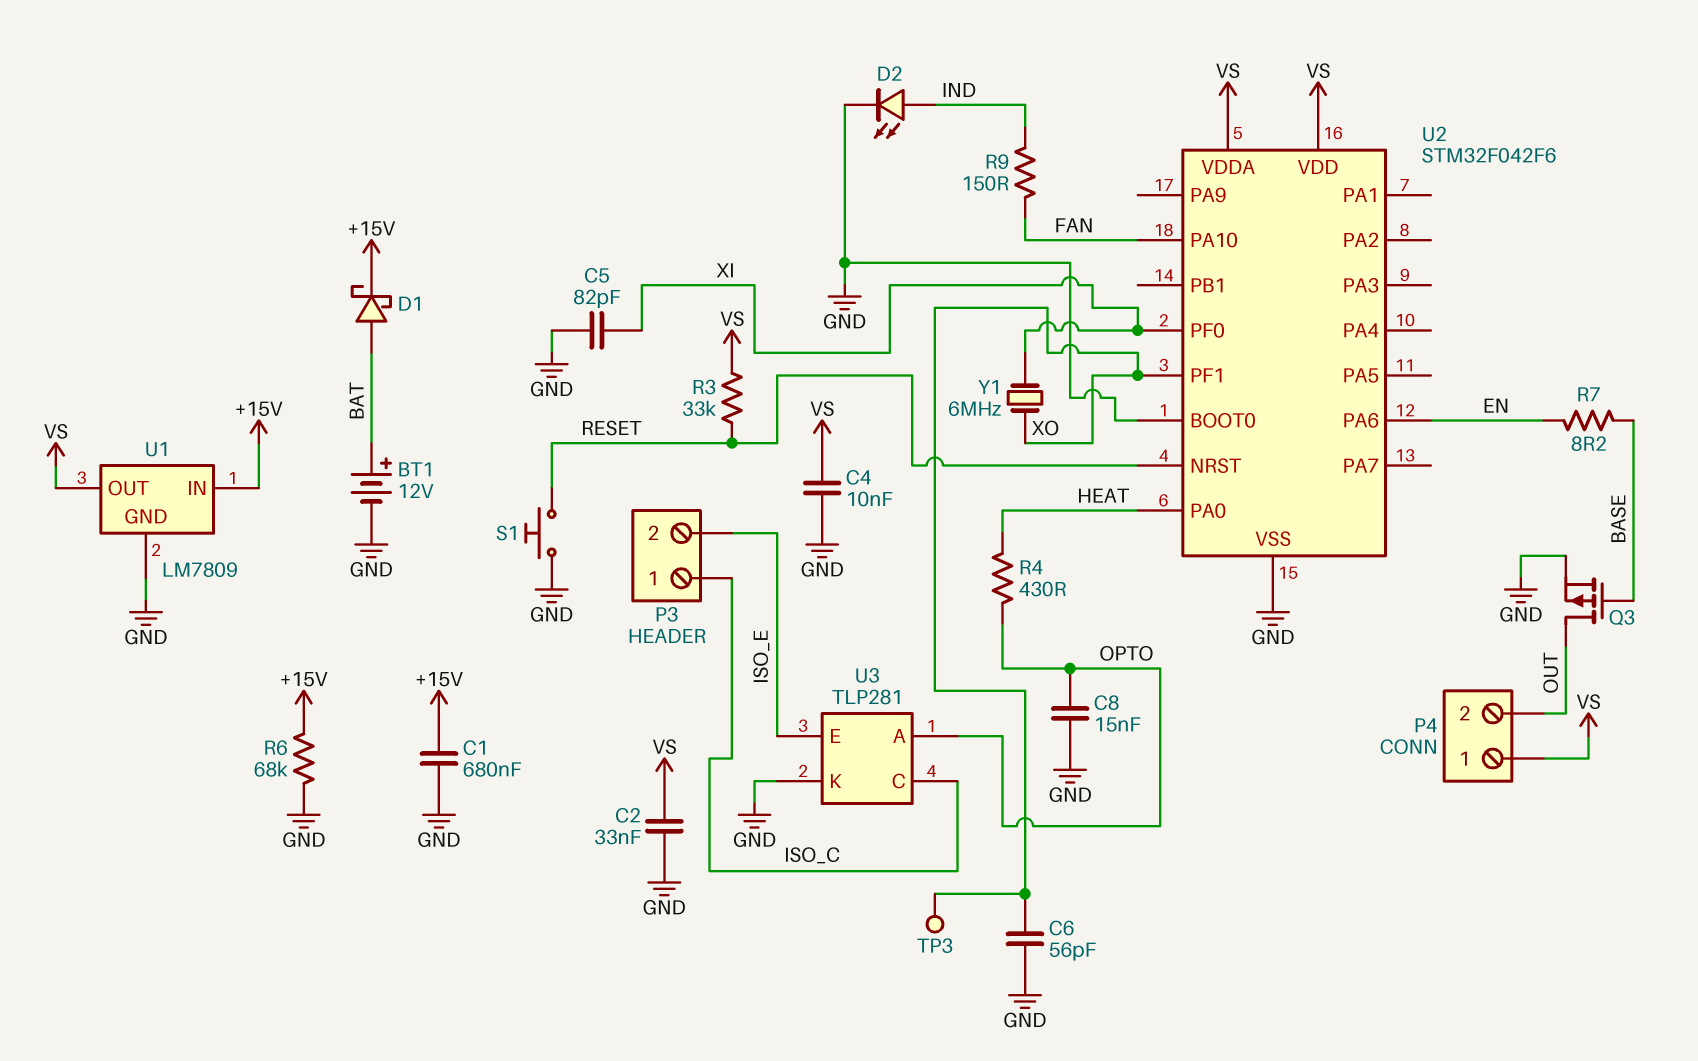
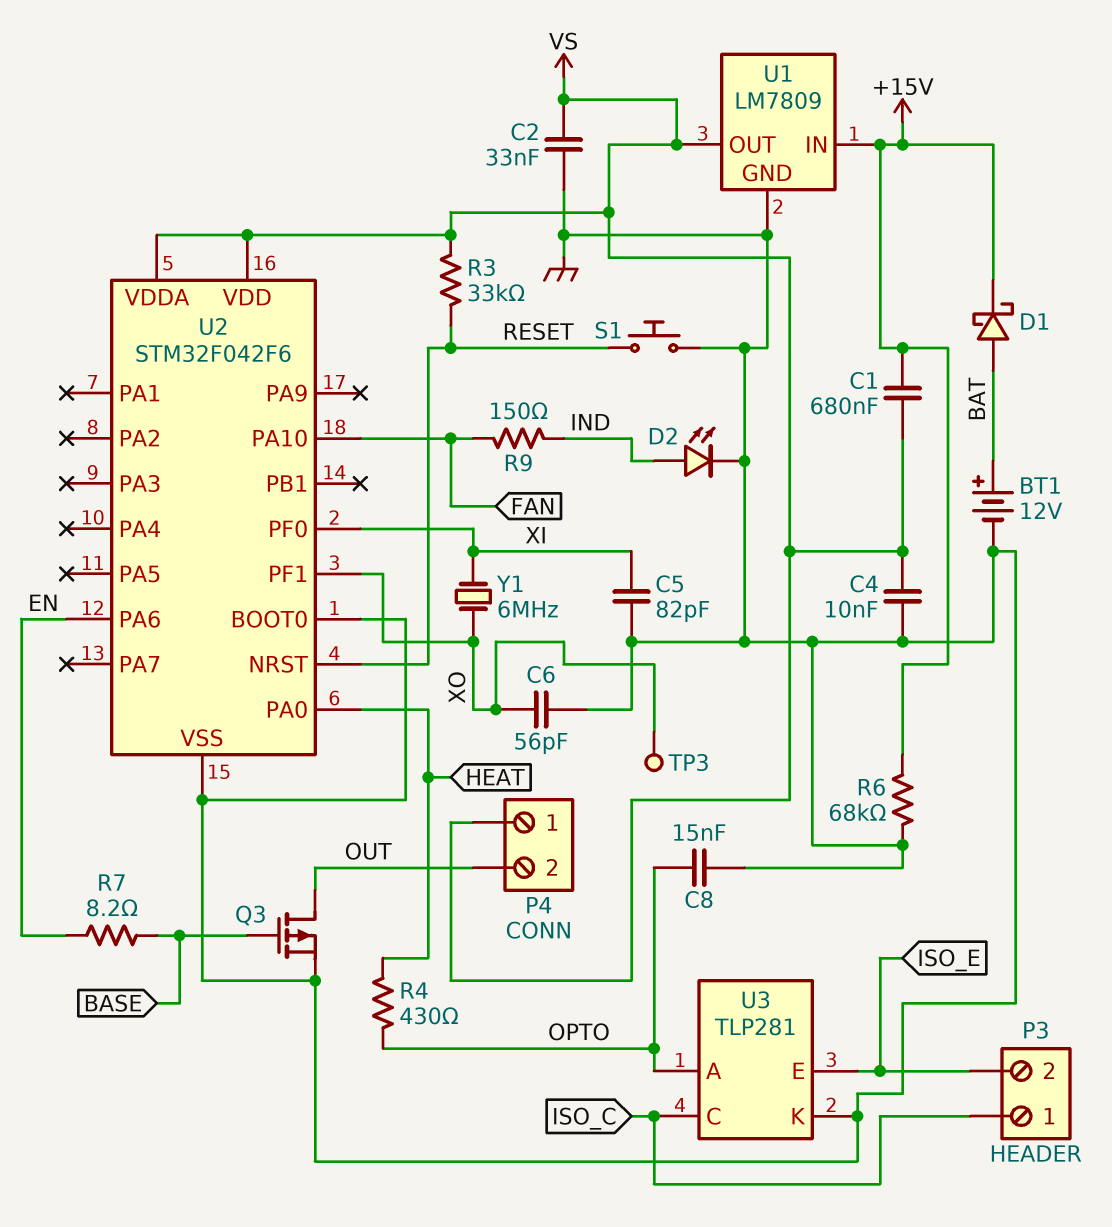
C1: 680nF (+15V, GND) -> 680nF (+15V, VS)

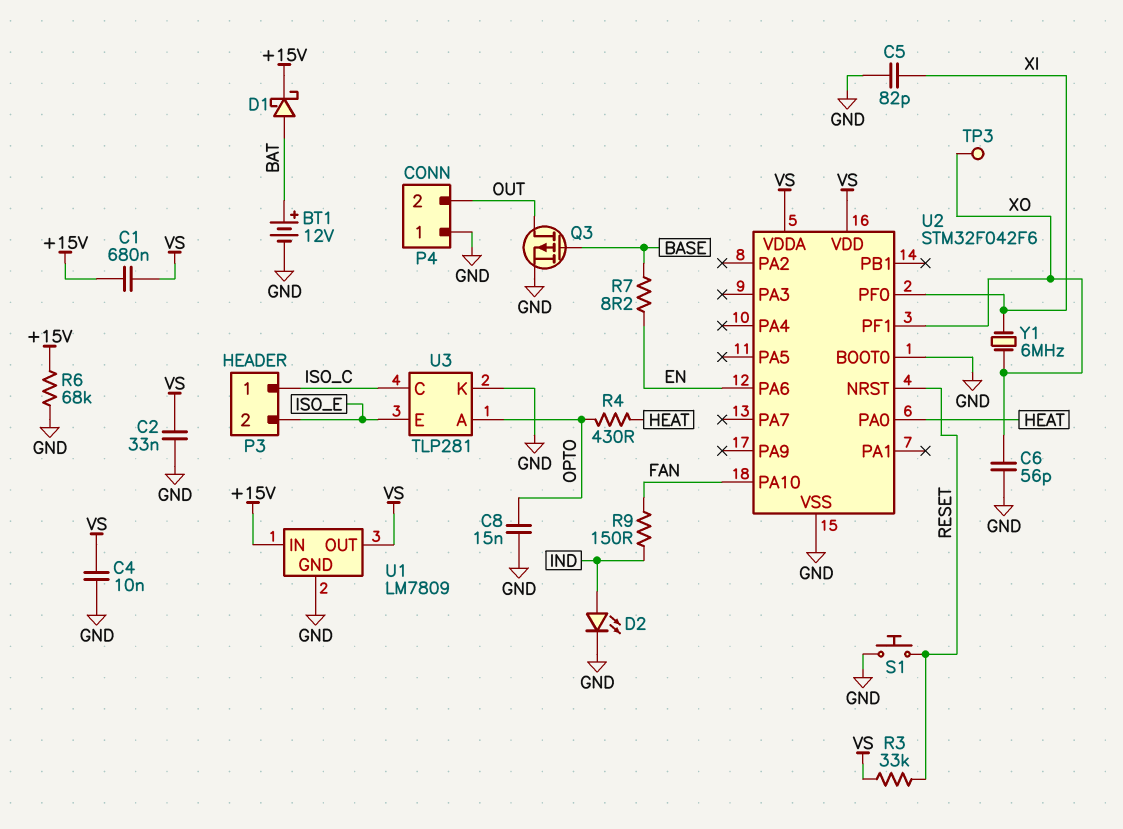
P4 pin 1: VS -> GND

